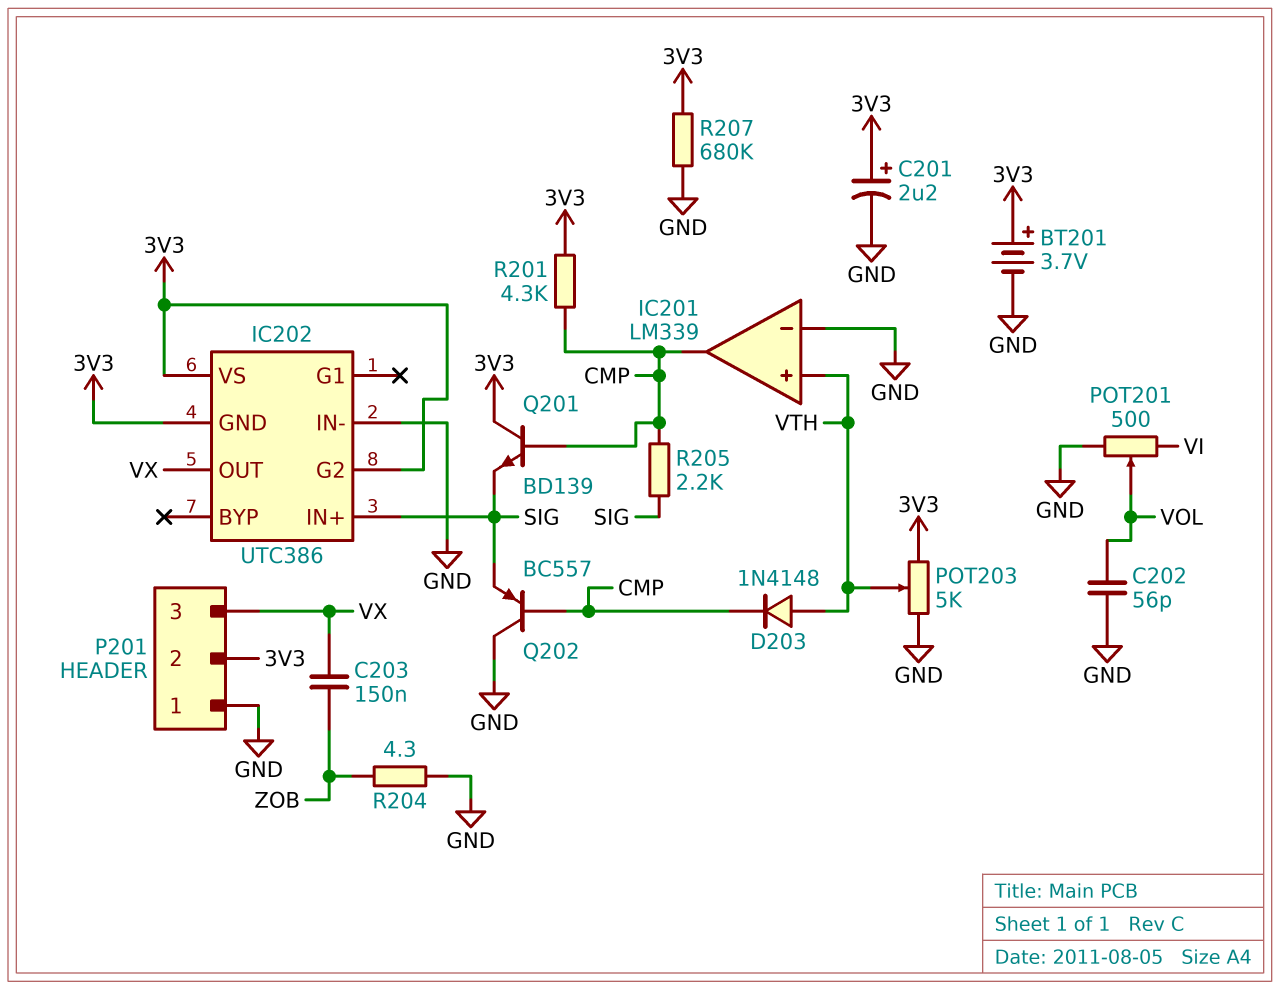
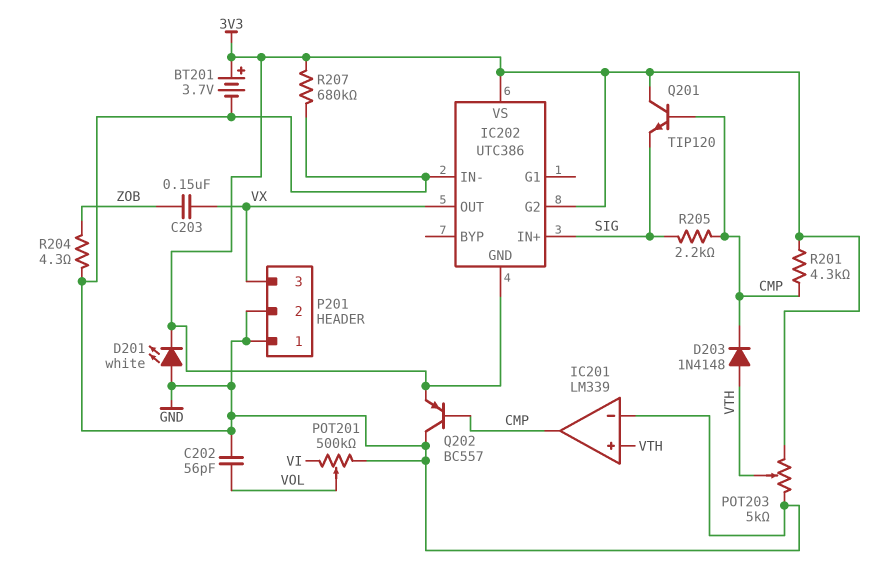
C201: 2.2uF (plus 3V3, minus GND) -> none
D201: none -> LED white (A GND, K 3V3)
P201 pin 2: 3V3 -> GND
POT201: 500 (GND, VI, wiper VOL) -> 500k (GND, VI, wiper VOL)
Q201: NPN BD139 (B CMP, C 3V3, E SIG) -> NPN TIP120 (B CMP, C 3V3, E SIG)
Q202: PNP BC557 (B CMP, C GND, E SIG) -> PNP BC557 (B CMP, C GND, E 3V3)

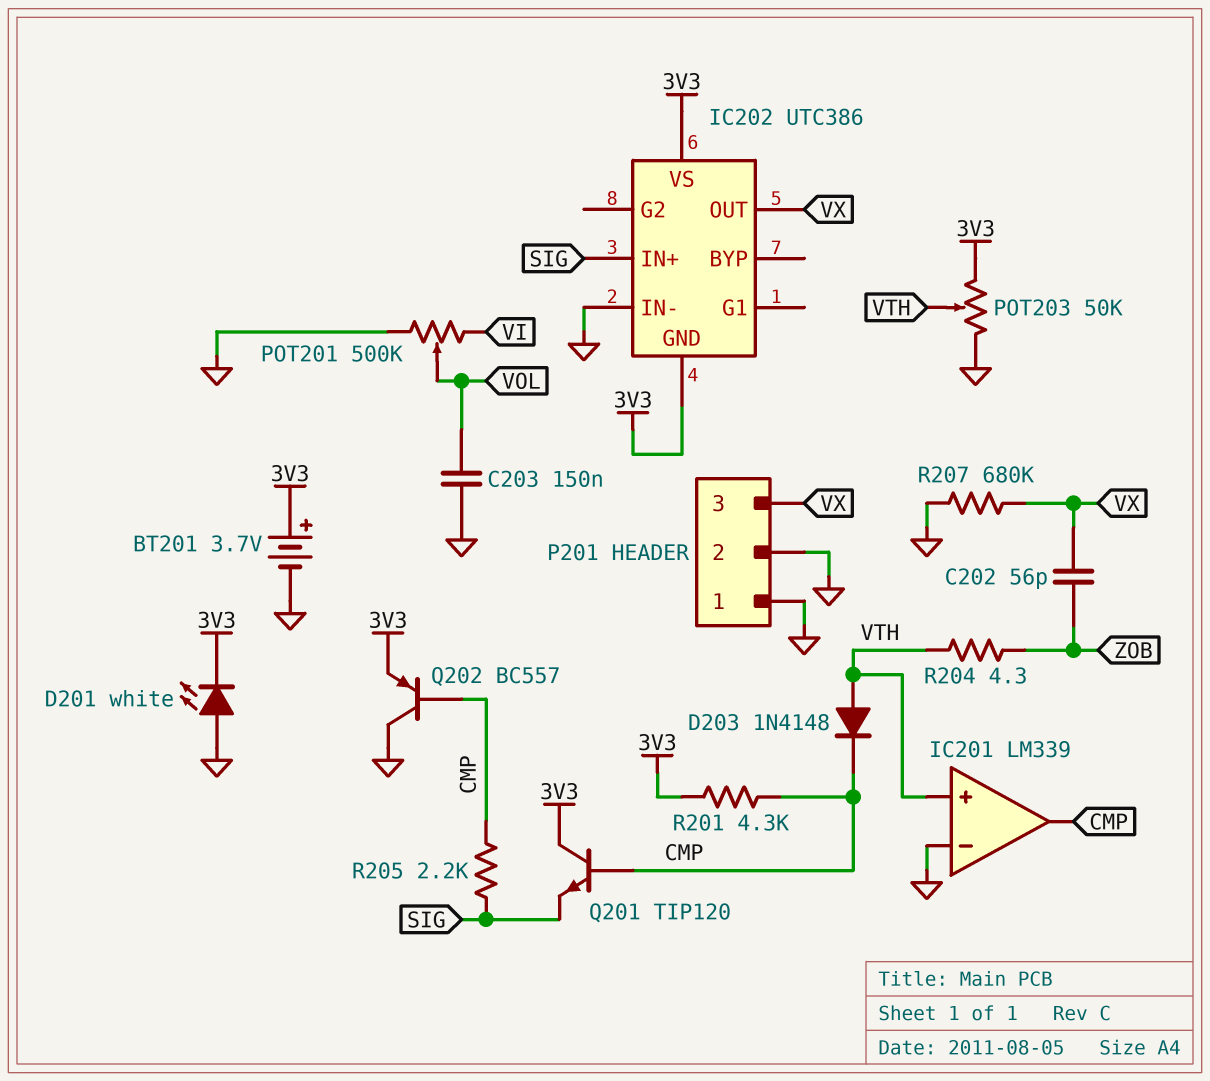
C202: 56pF (GND, VOL) -> 56pF (VX, ZOB)
C203: 150nF (VX, ZOB) -> 150nF (GND, VOL)
IC202 pin G2: 3V3 -> none
POT203: 5k (3V3, GND, wiper VTH) -> 50k (3V3, GND, wiper VTH)
R204: 4.3 (GND, ZOB) -> 4.3 (VTH, ZOB)
R207: 680k (3V3, GND) -> 680k (GND, VX)

